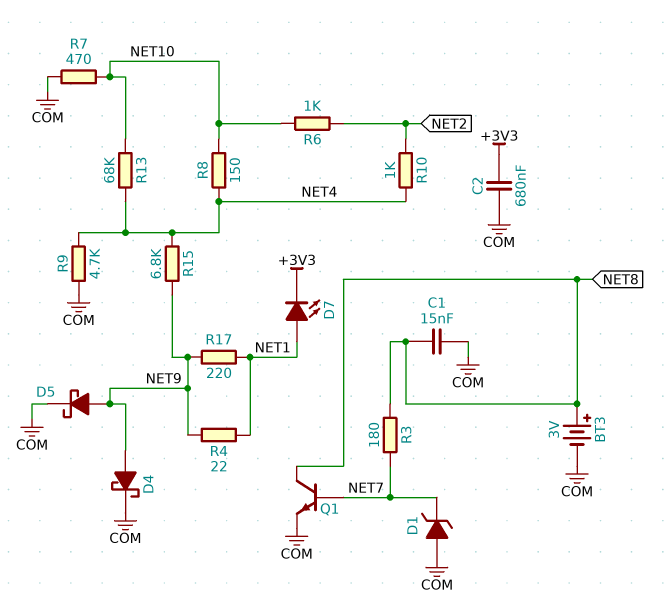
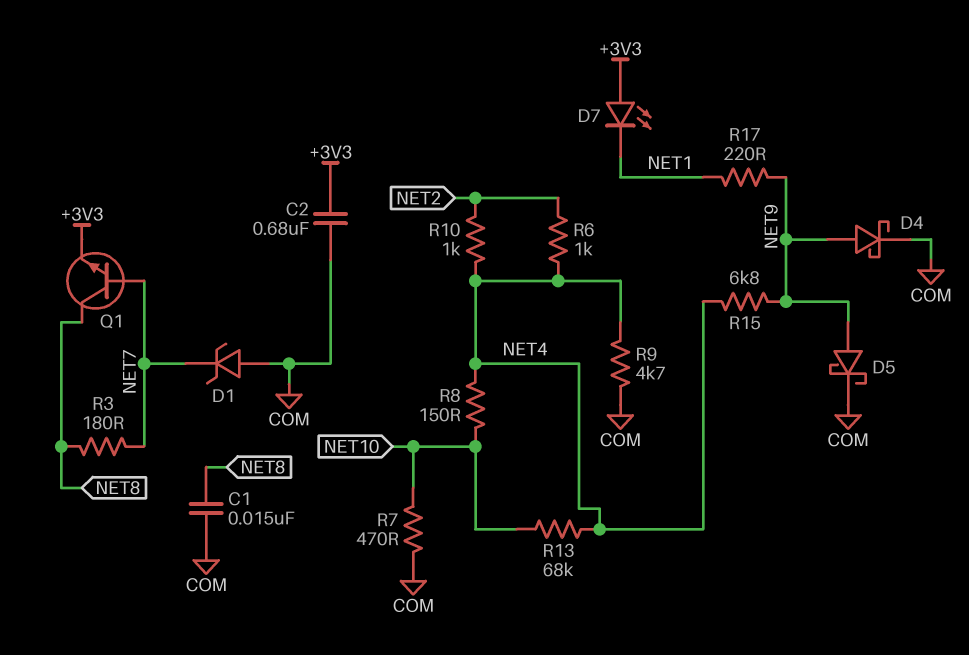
BT3: 3V (plus NET8, minus COM) -> none
D7: LED (A NET1, K +3V3) -> LED (A +3V3, K NET1)
Q1: NPN (B NET7, C NET8, E COM) -> NPN (B NET7, C NET8, E +3V3)
R4: 22 (NET1, NET9) -> none
R6: 1k (NET2, NET10) -> 1k (NET2, NET4)

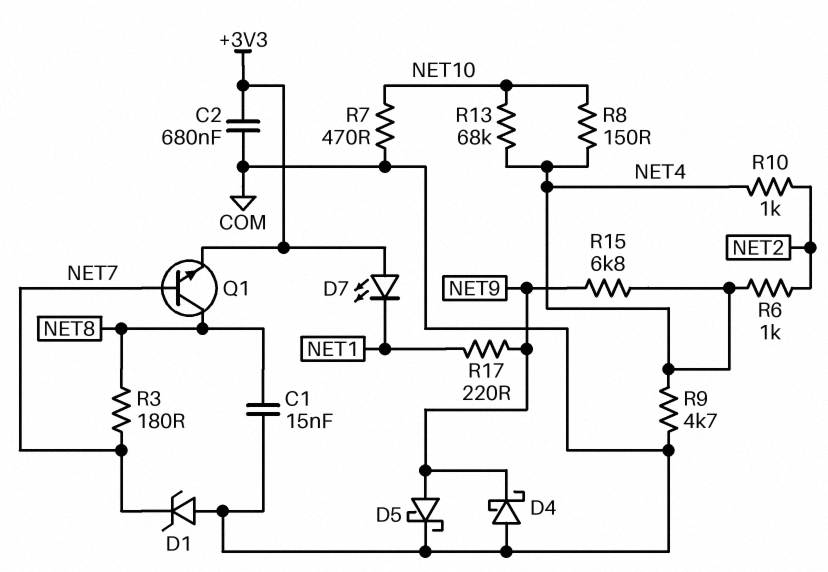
D4: schottky (A NET9, K COM) -> schottky (A COM, K NET9)

